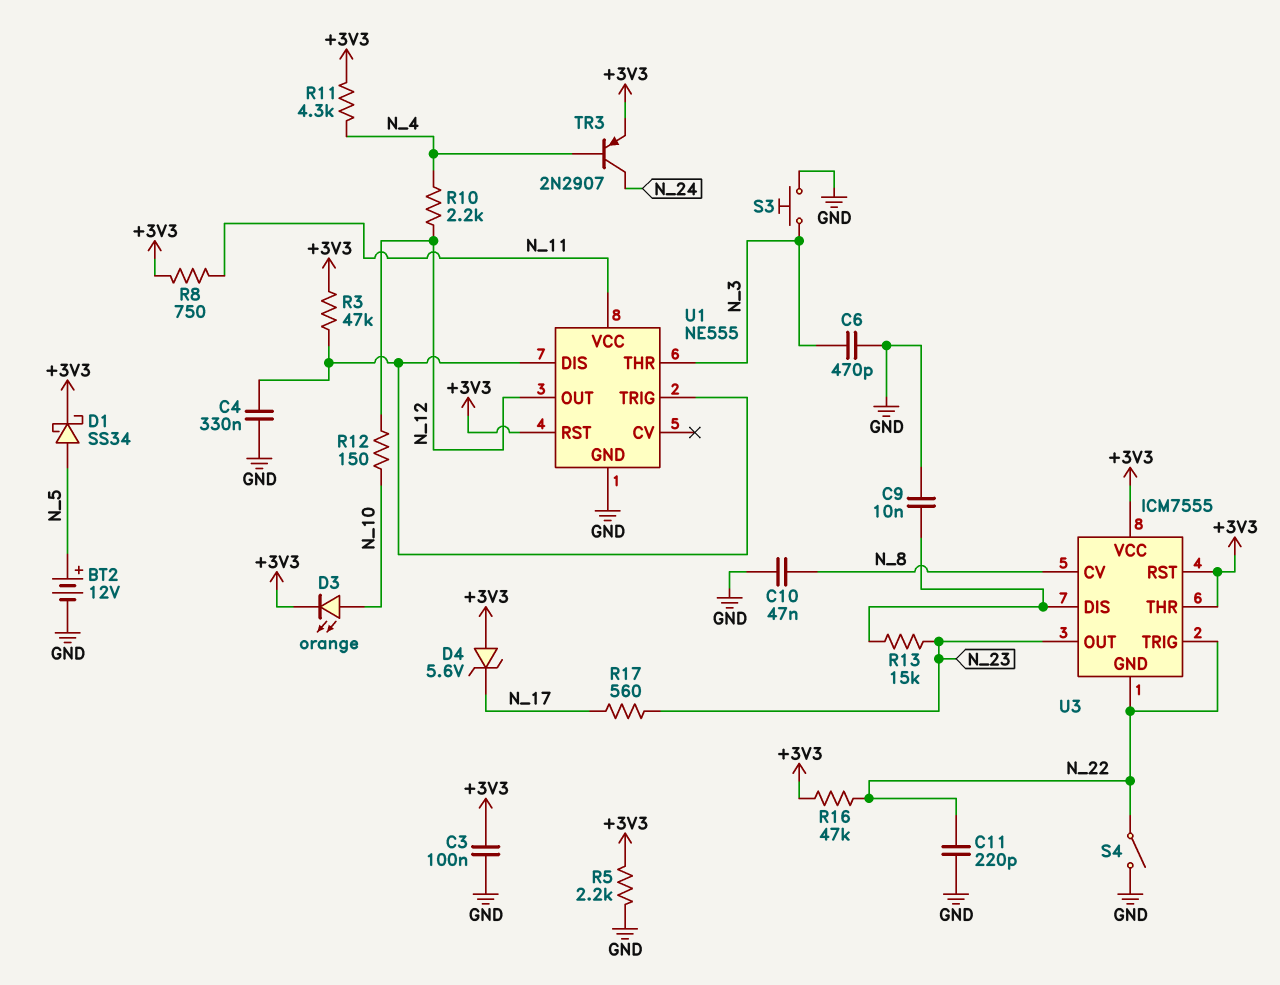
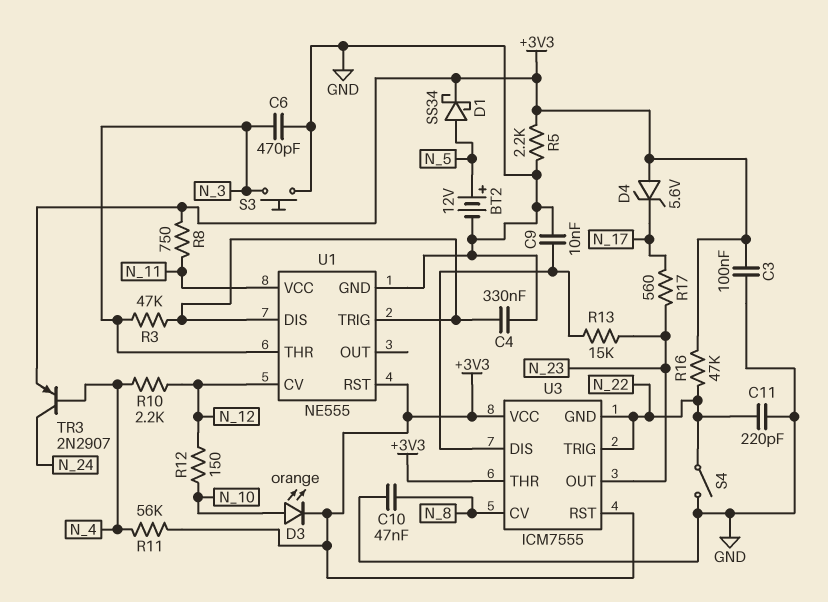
R3: 47k (+3V3, U1/DIS) -> 47k (N_3, U1/DIS)
R11: 4.3k (+3V3, N_4) -> 56k (+3V3, N_4)
U1 pin CV: none -> N_12
U1 pin OUT: N_12 -> none

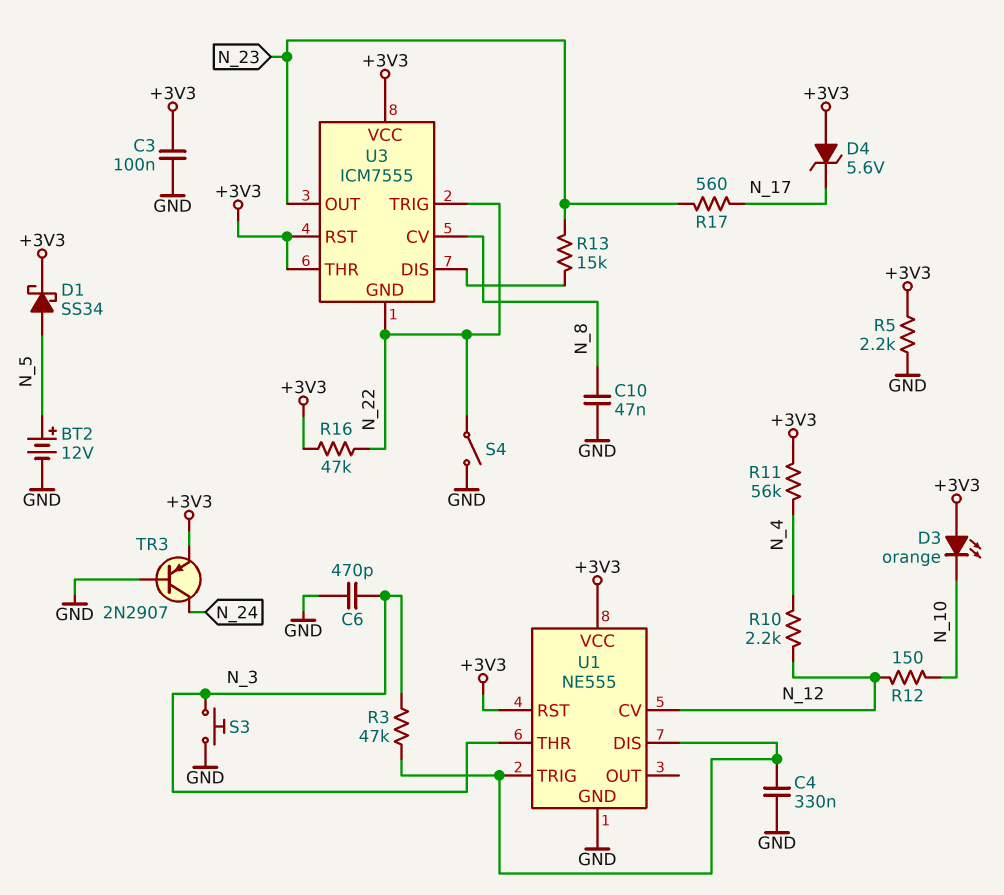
C9: 10nF (GND, U3/DIS) -> none
C11: 220pF (GND, N_22) -> none
D3: LED orange (A N_10, K +3V3) -> LED orange (A +3V3, K N_10)
R8: 750 (+3V3, N_11) -> none
TR3: PNP 2N2907 (B N_4, C N_24, E +3V3) -> PNP 2N2907 (B GND, C N_24, E +3V3)
U1 pin VCC: N_11 -> +3V3

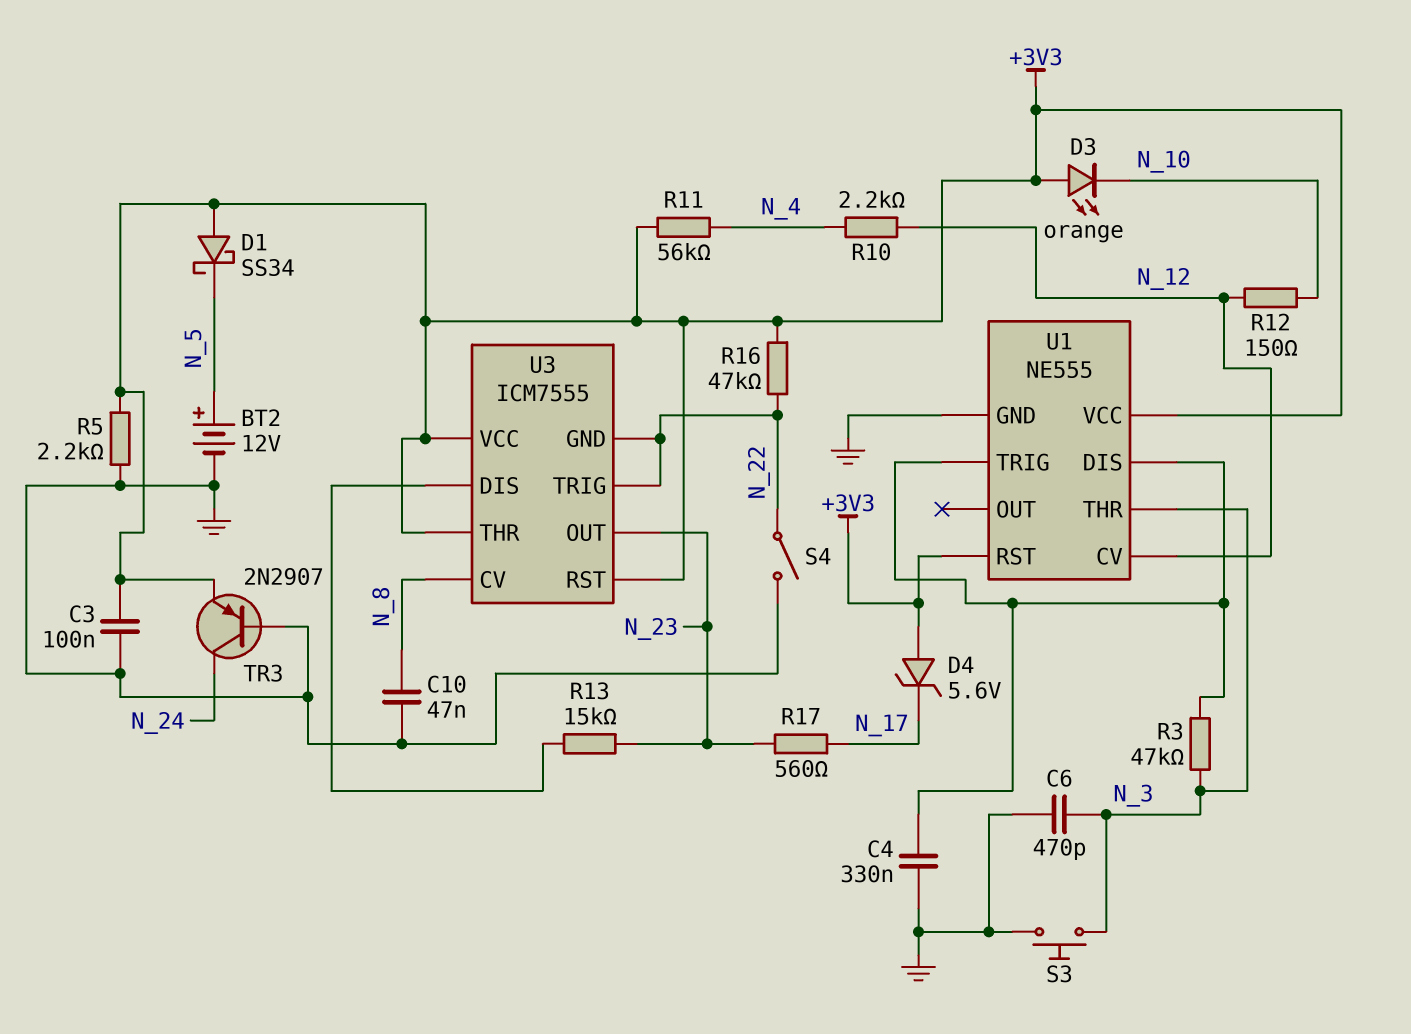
D1: schottky SS34 (A N_5, K +3V3) -> schottky SS34 (A +3V3, K N_5)

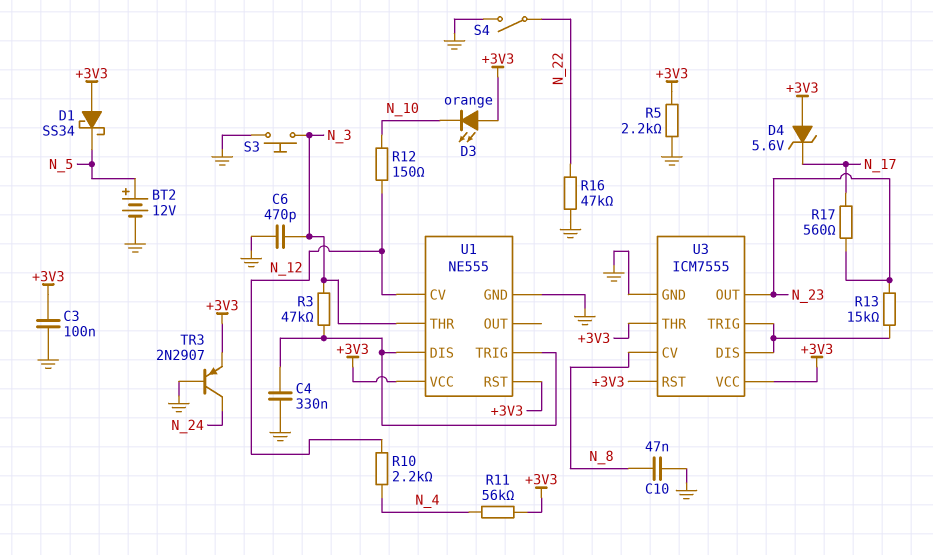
R16: 47k (+3V3, N_22) -> 47k (GND, N_22)
U3 pin GND: N_22 -> GND
U3 pin TRIG: N_22 -> U3/DIS

